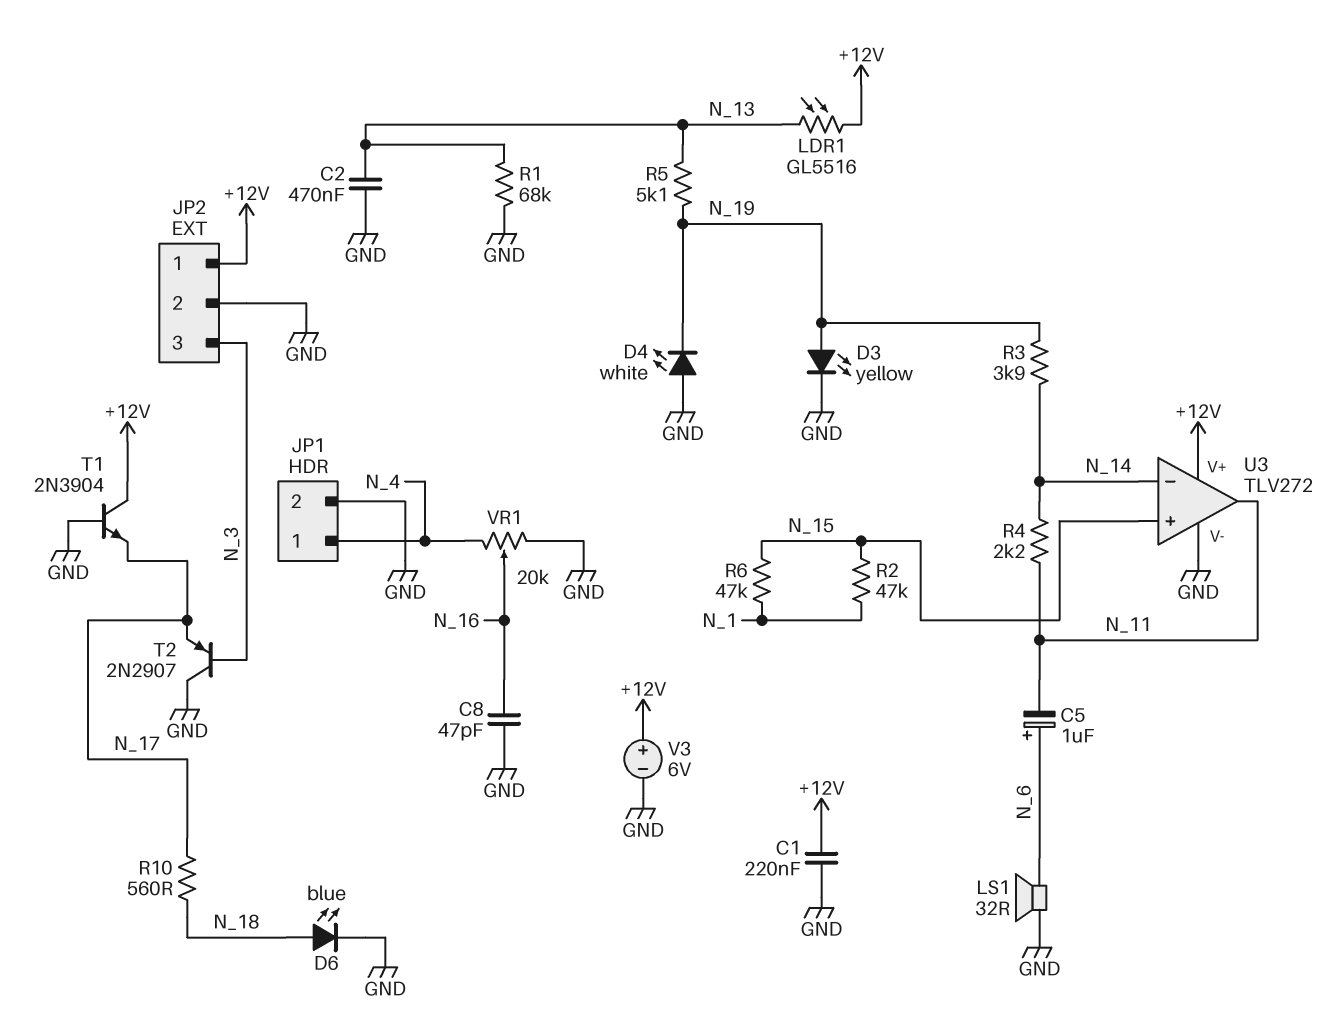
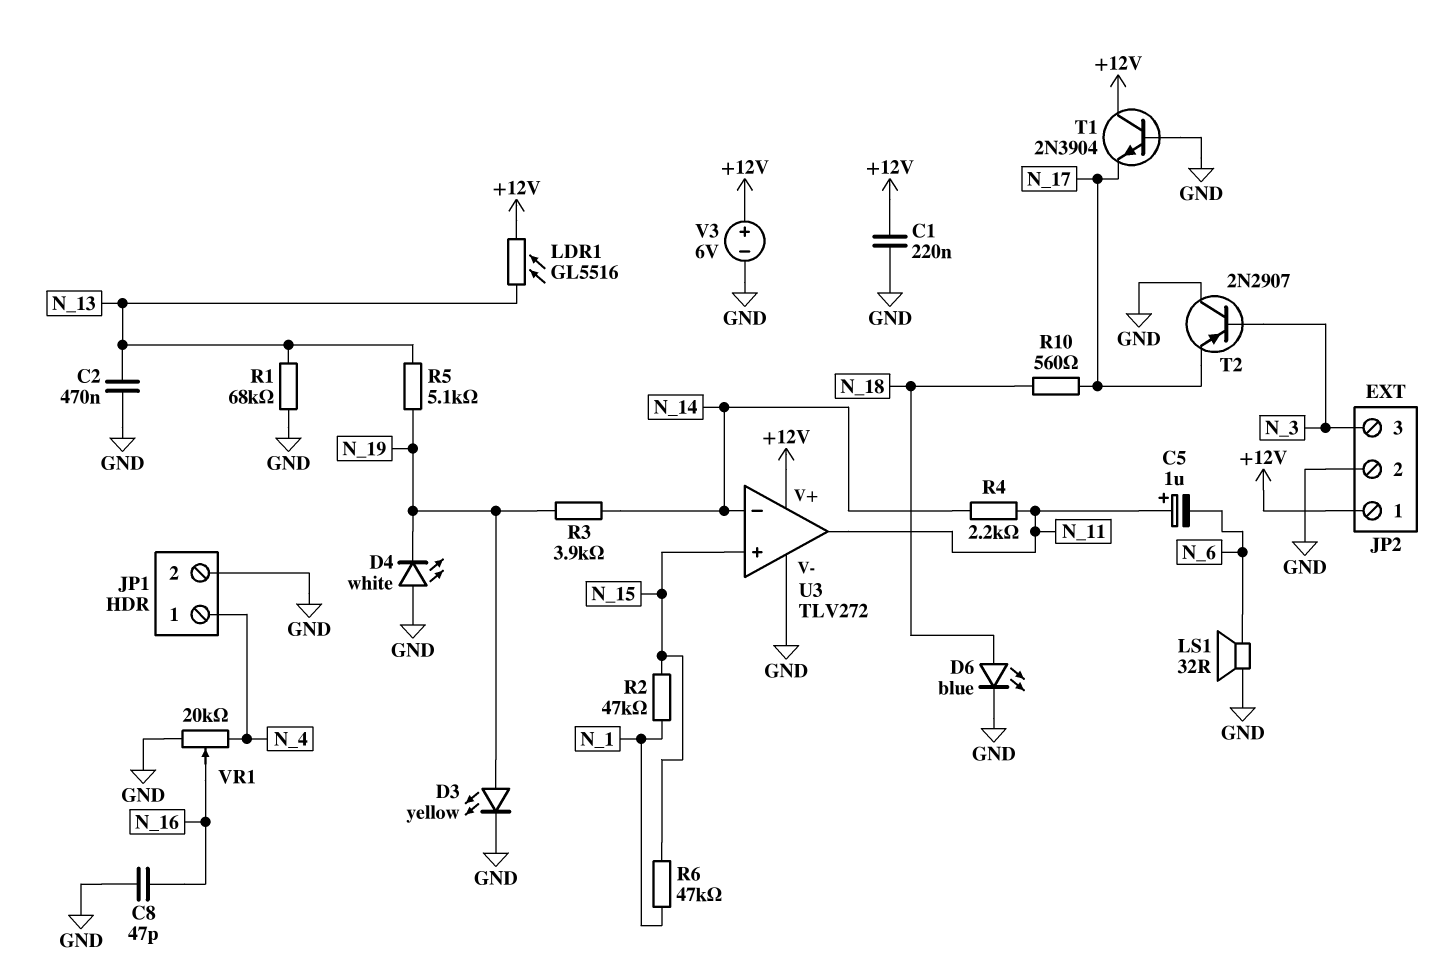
C5: 1uF (plus N_6, minus N_11) -> 1uF (plus N_11, minus N_6)

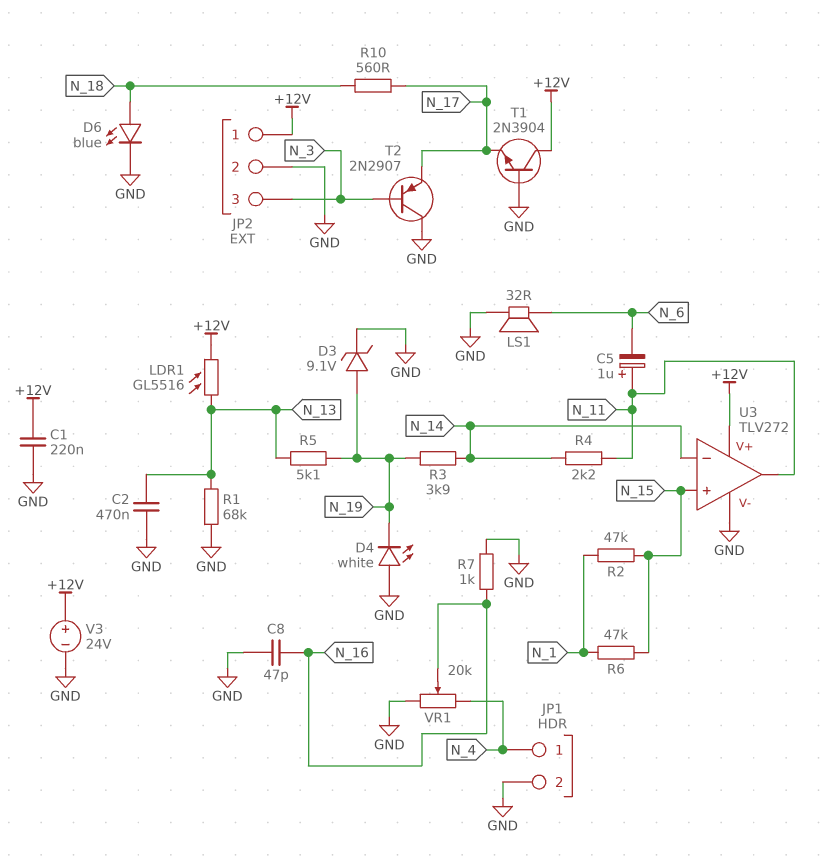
D3: LED yellow (A N_19, K GND) -> zener 9.1V (A N_19, K GND)
R7: none -> 1k (GND, N_16)
V3: 6V (plus +12V, minus GND) -> 24V (plus +12V, minus GND)

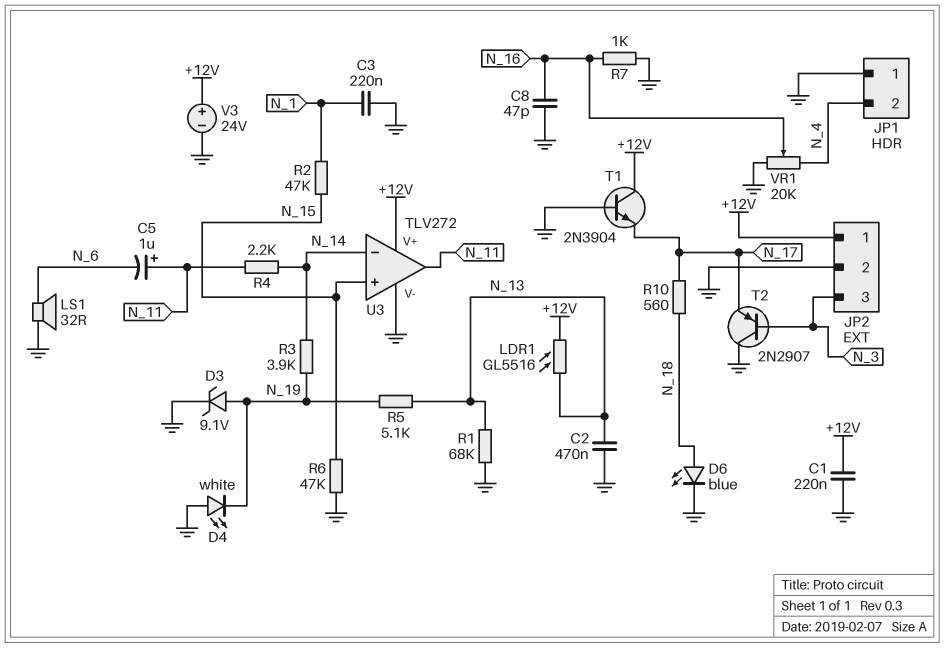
C3: none -> 220nF (GND, N_1)
JP1 pin 1: N_4 -> GND
JP1 pin 2: GND -> N_4
R6: 47k (N_1, N_15) -> 47k (GND, N_15)

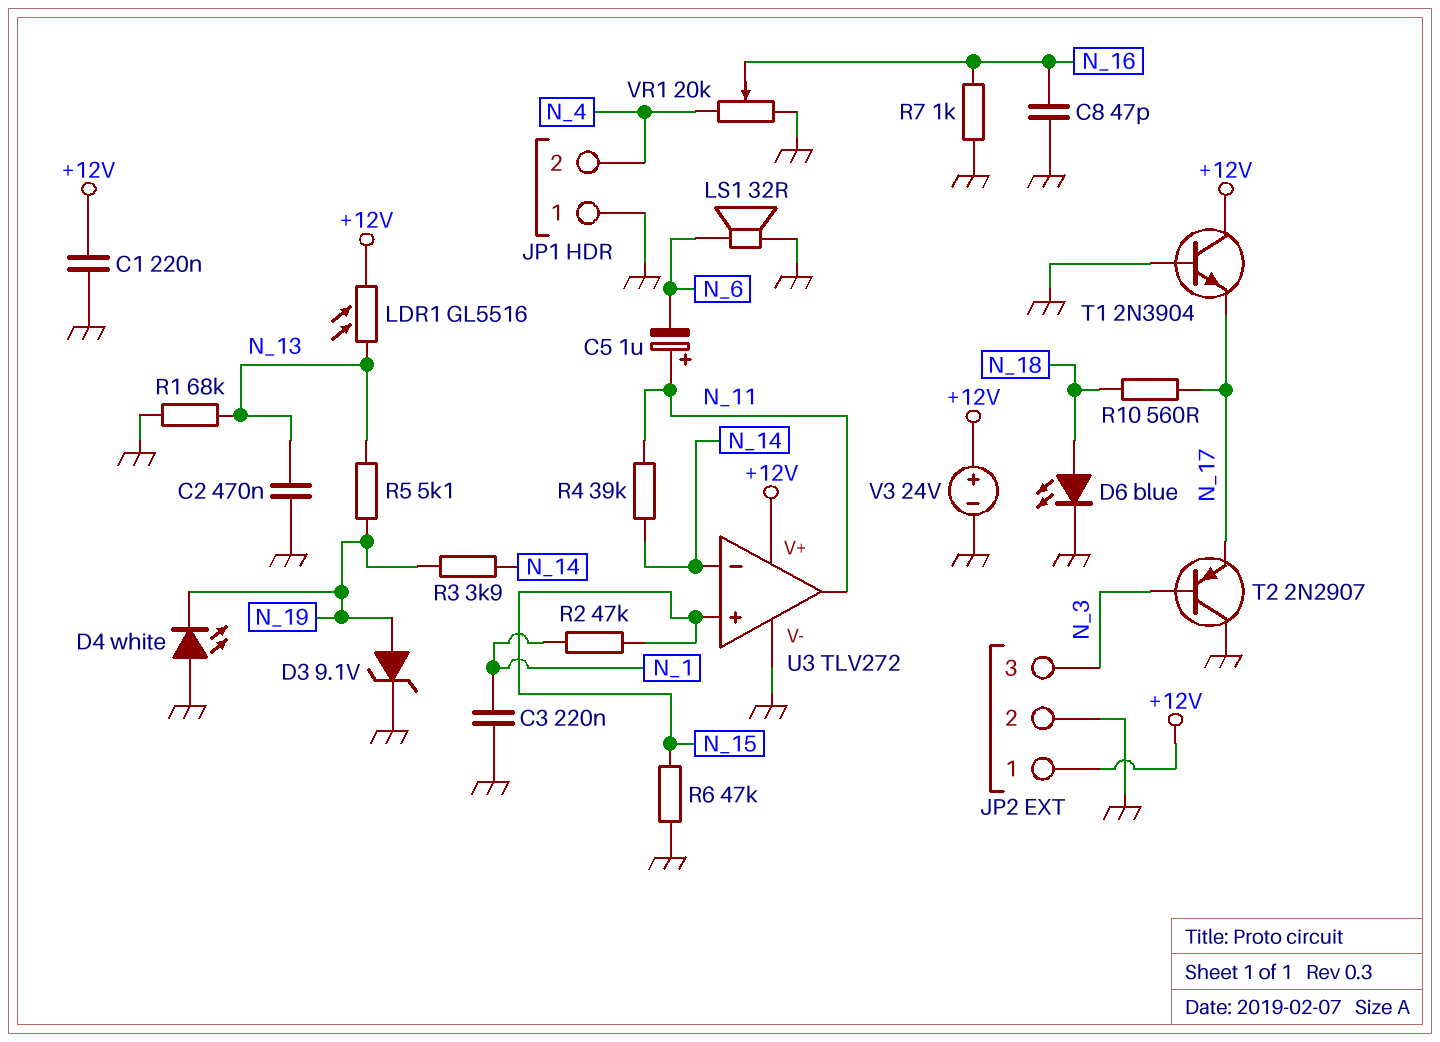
R4: 2.2k (N_11, N_14) -> 39k (N_11, N_14)

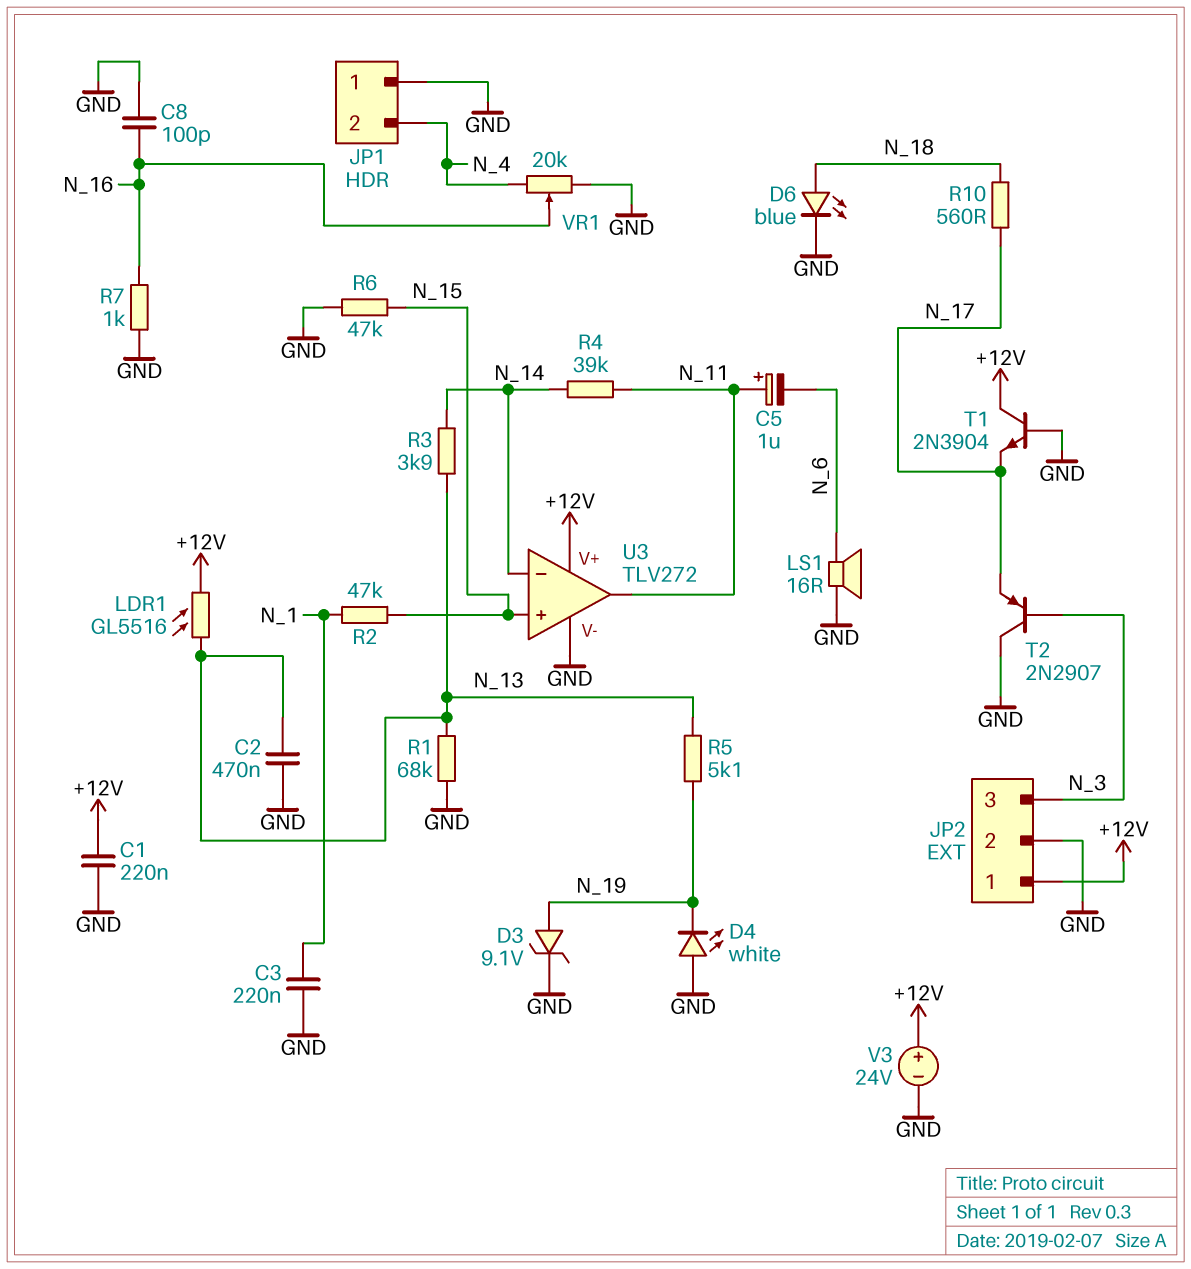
C8: 47pF (GND, N_16) -> 100pF (GND, N_16)
LS1: speaker 32R (GND, N_6) -> speaker 16R (GND, N_6)
R3: 3.9k (N_14, N_19) -> 3.9k (N_13, N_14)

